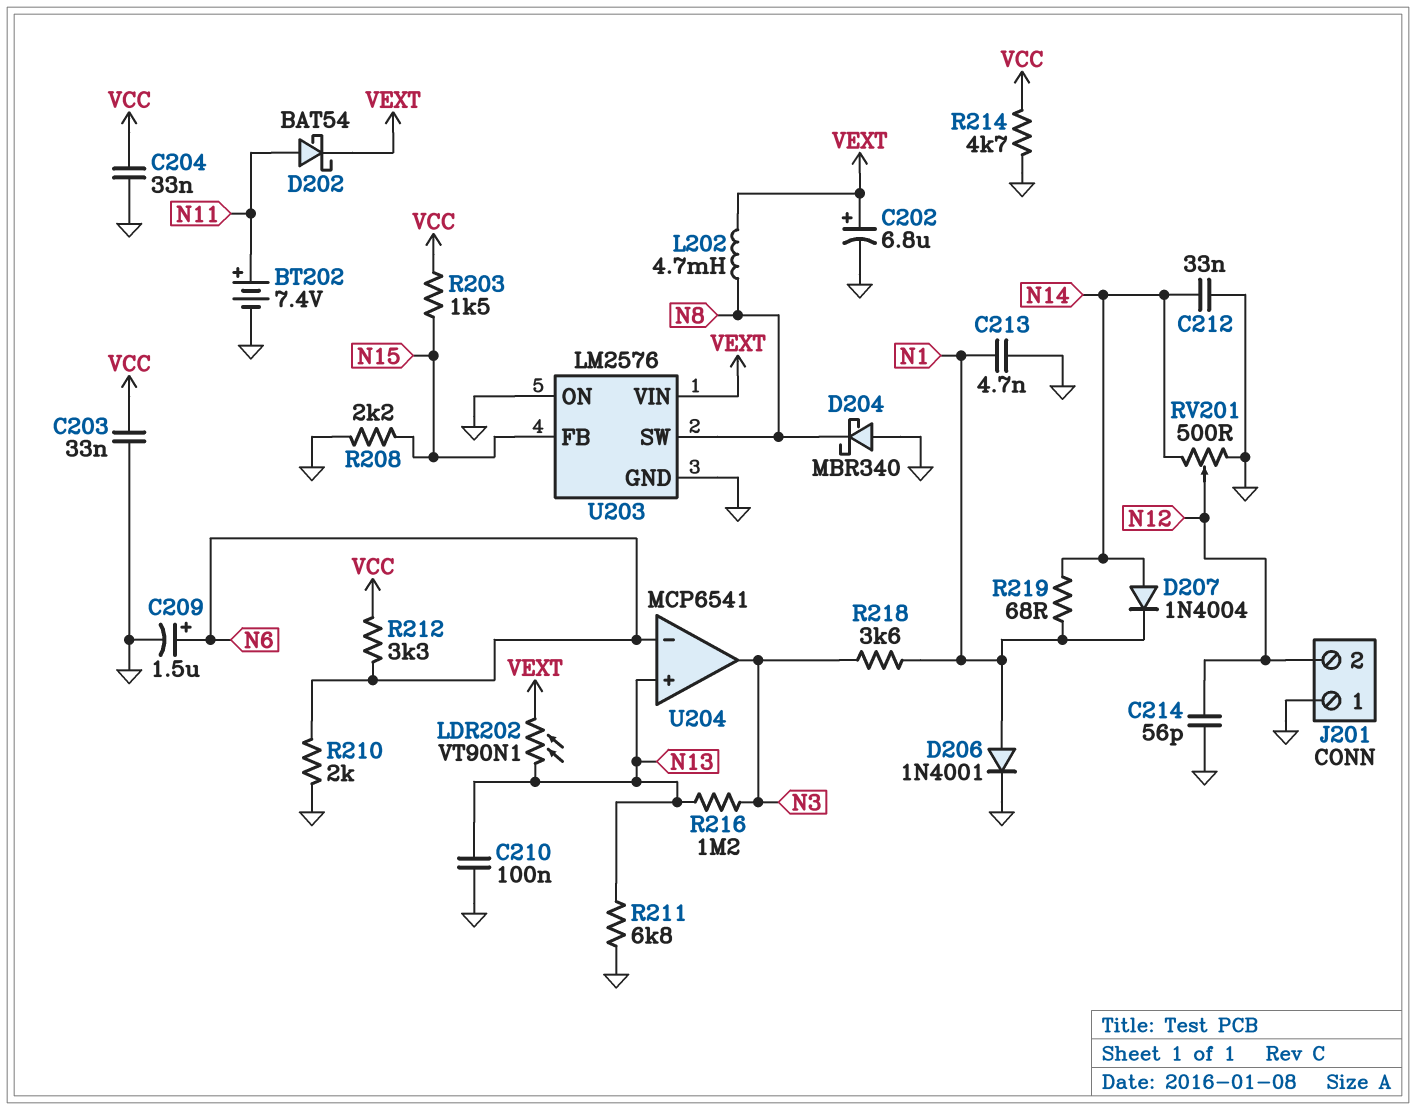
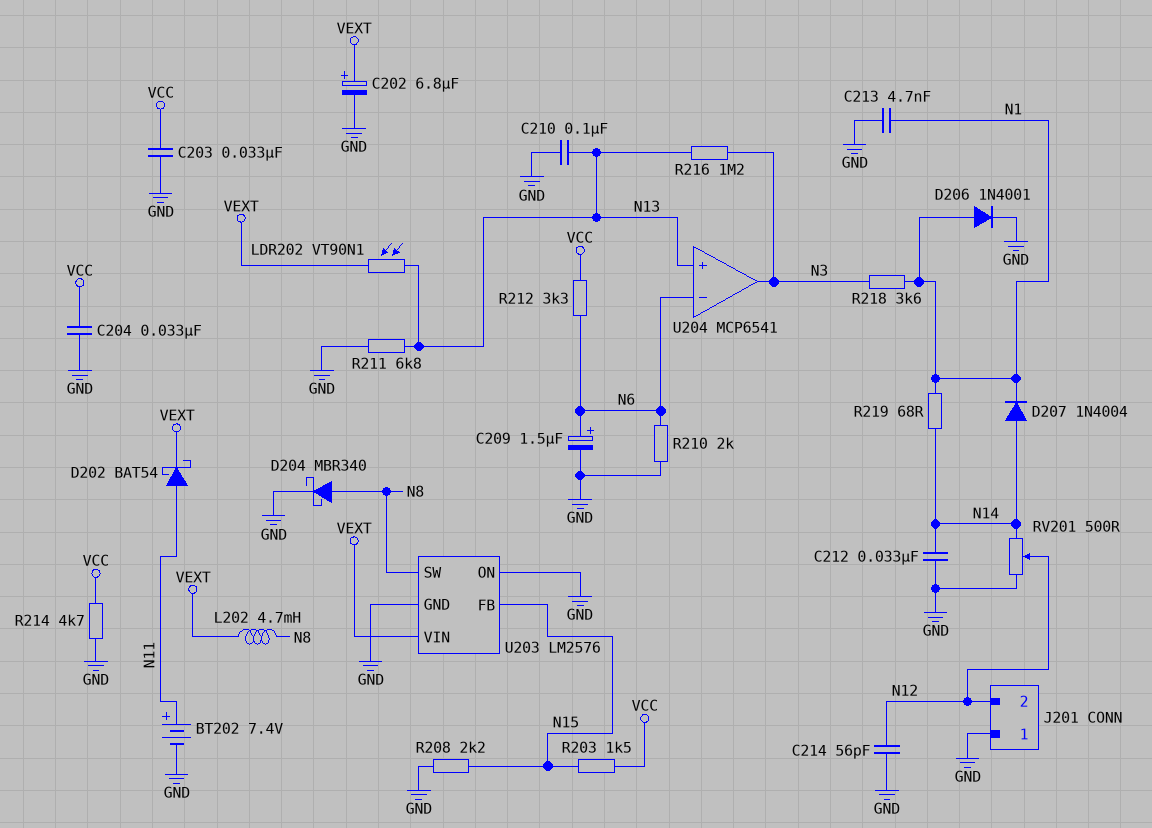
D204: schottky MBR340 (A GND, K N8) -> schottky MBR340 (A N8, K GND)

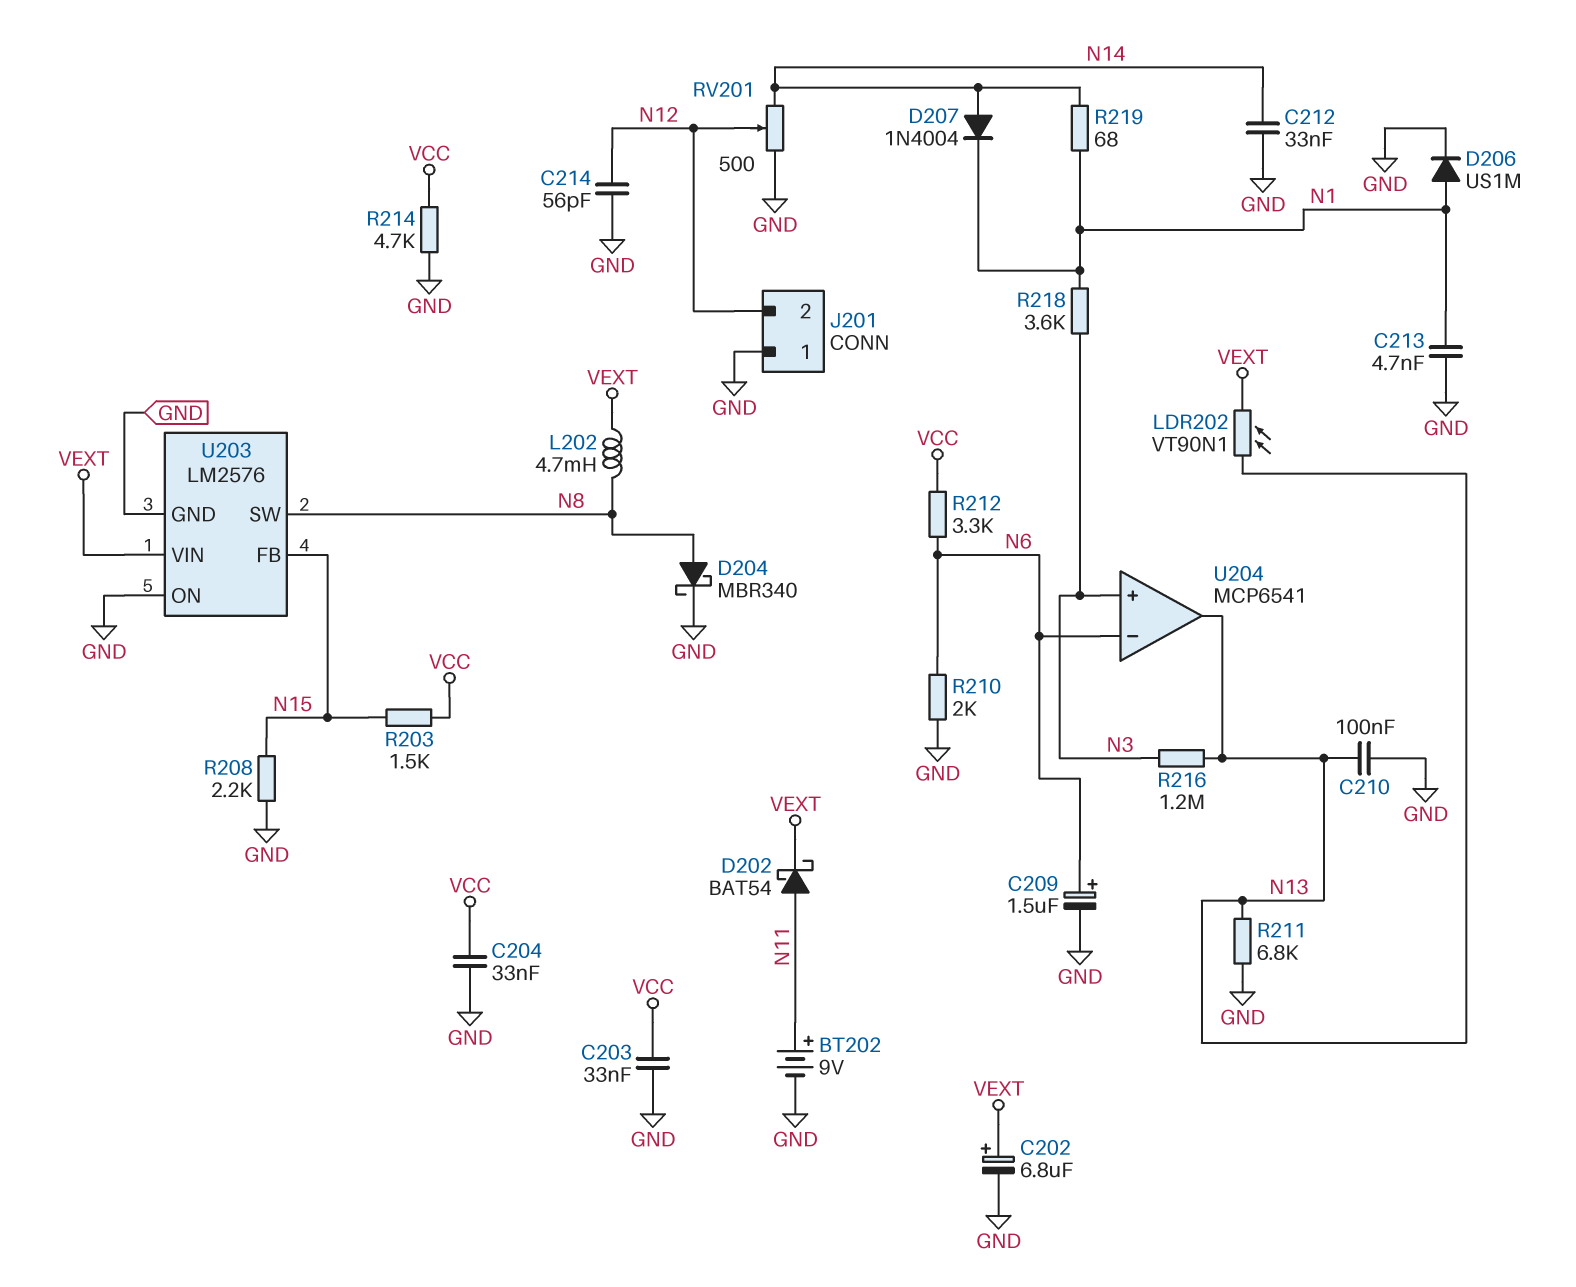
BT202: 7.4V (plus N11, minus GND) -> 9V (plus N11, minus GND)
D206: diode 1N4001 (A N1, K GND) -> diode US1M (A N1, K GND)
U204 pin in+: N13 -> N3
U204 pin out: N3 -> N13

